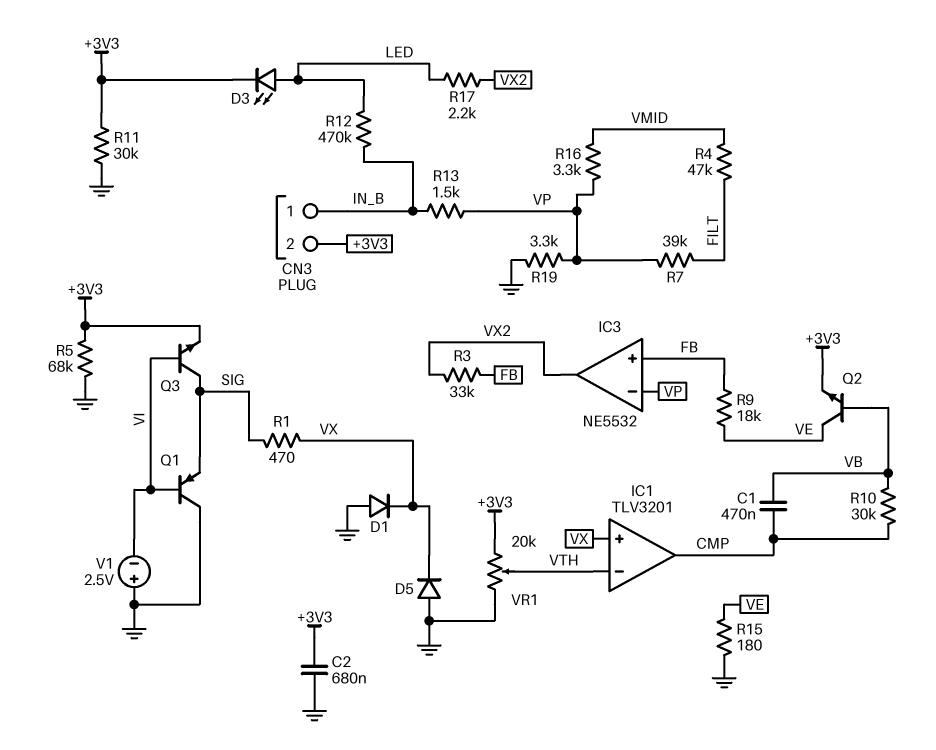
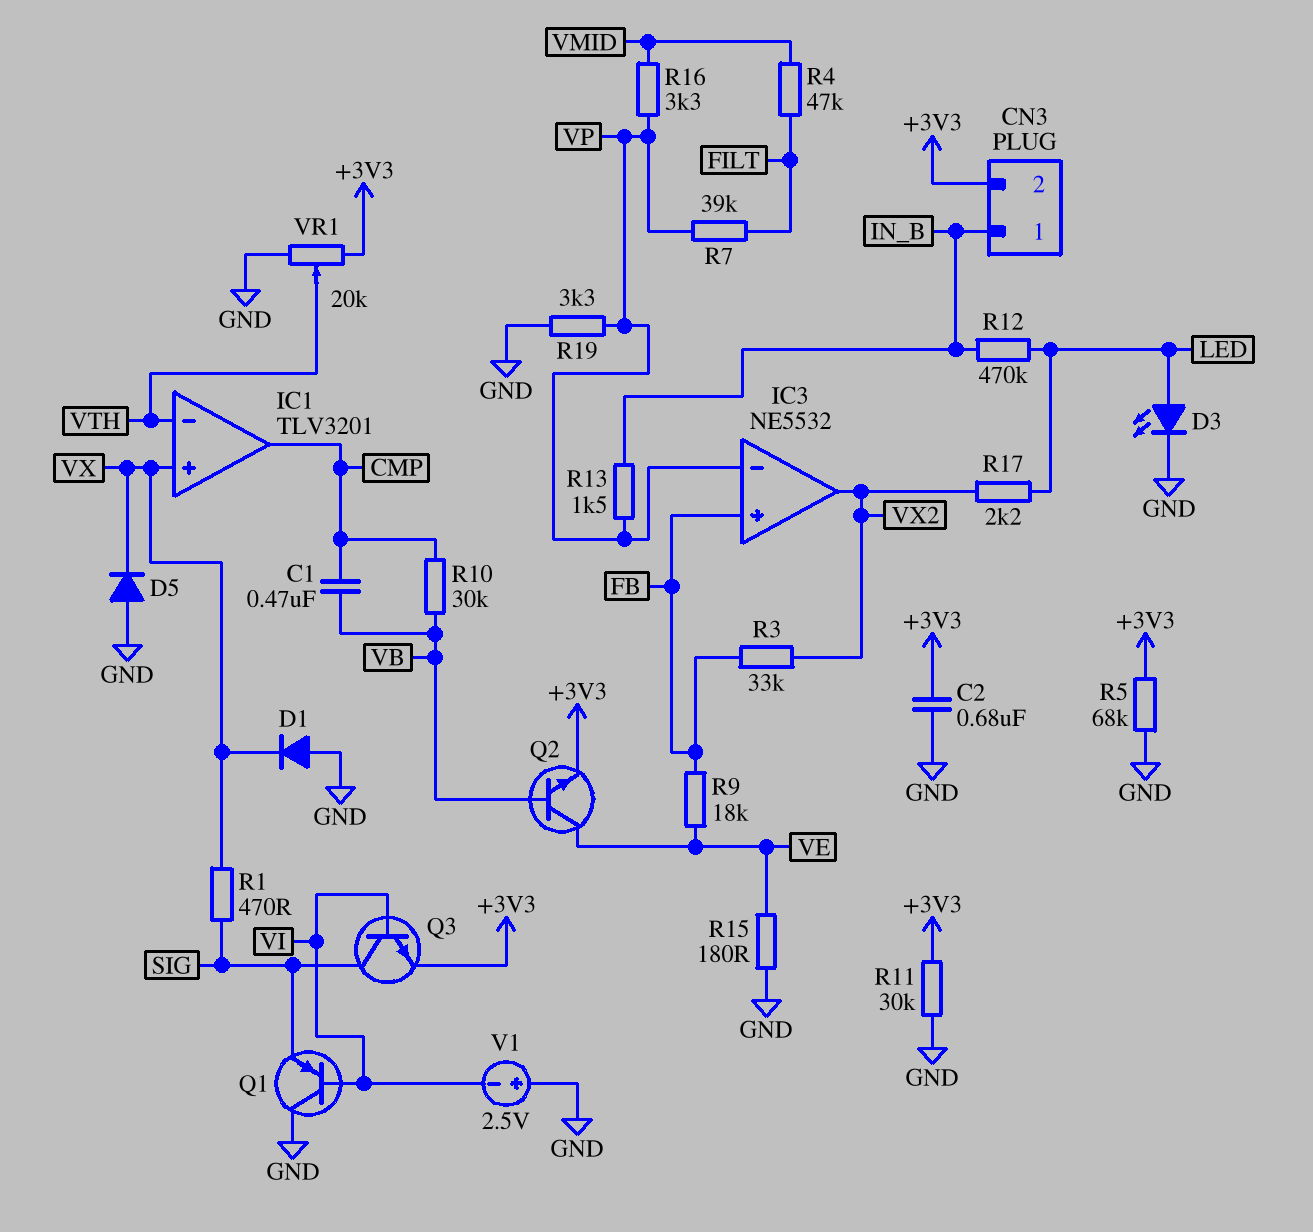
D3: LED (A LED, K +3V3) -> LED (A LED, K GND)

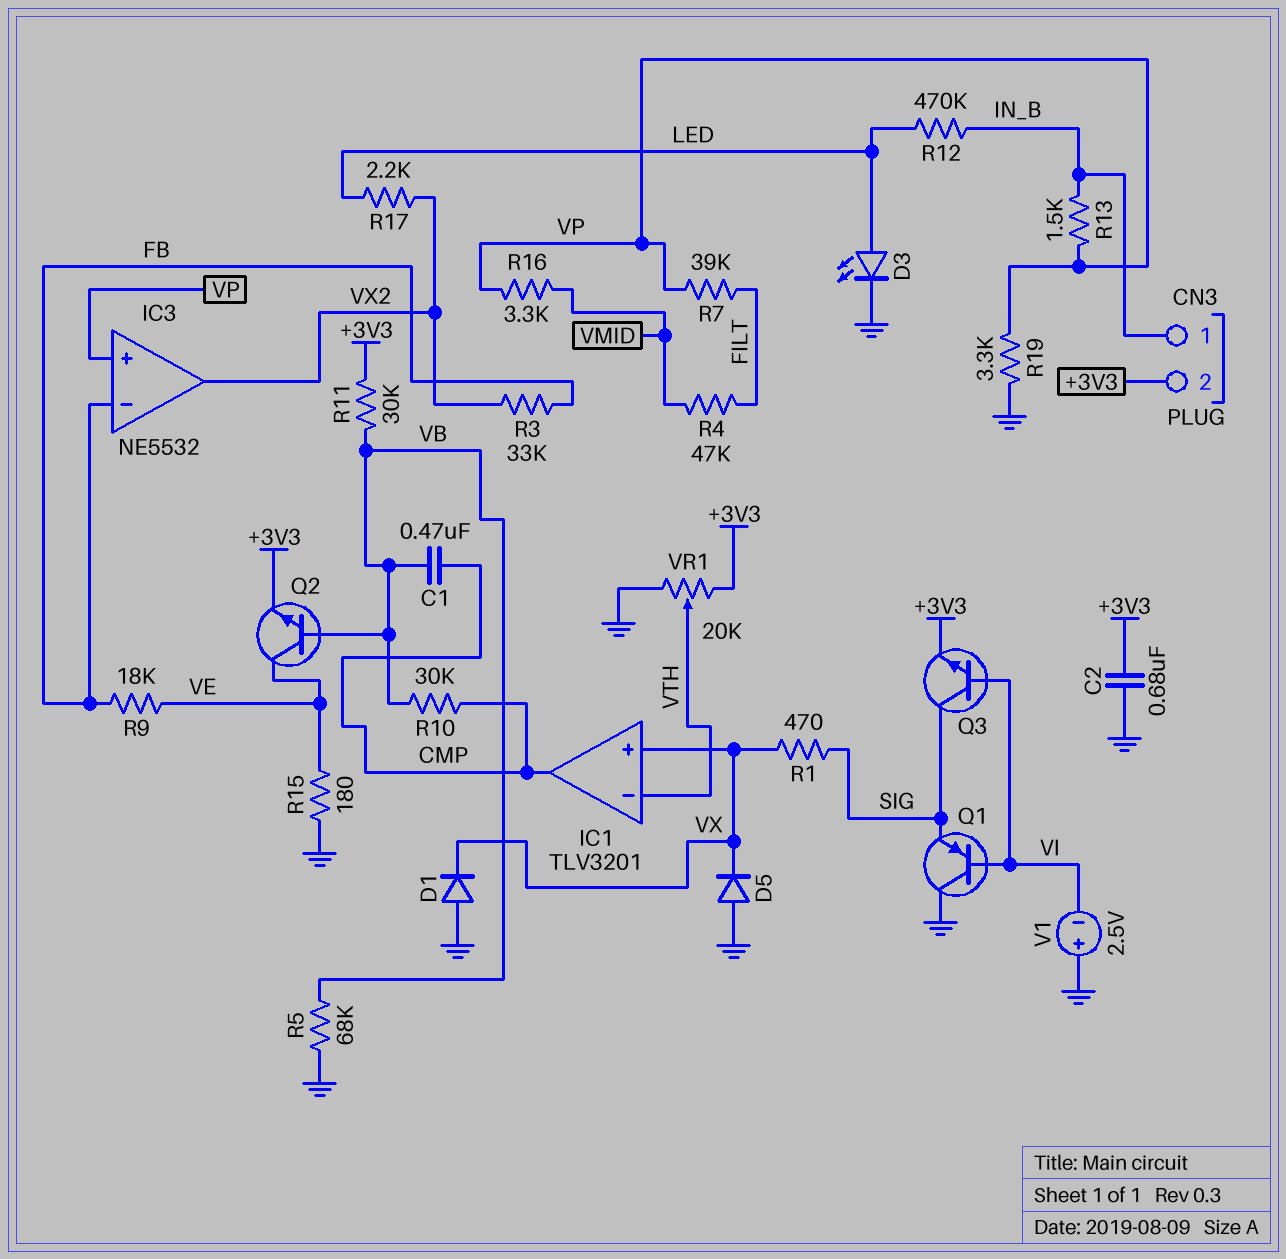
IC3 pin in+: FB -> VP
IC3 pin in-: VP -> FB
R5: 68k (+3V3, GND) -> 68k (GND, VB)
R11: 30k (+3V3, GND) -> 30k (+3V3, VB)

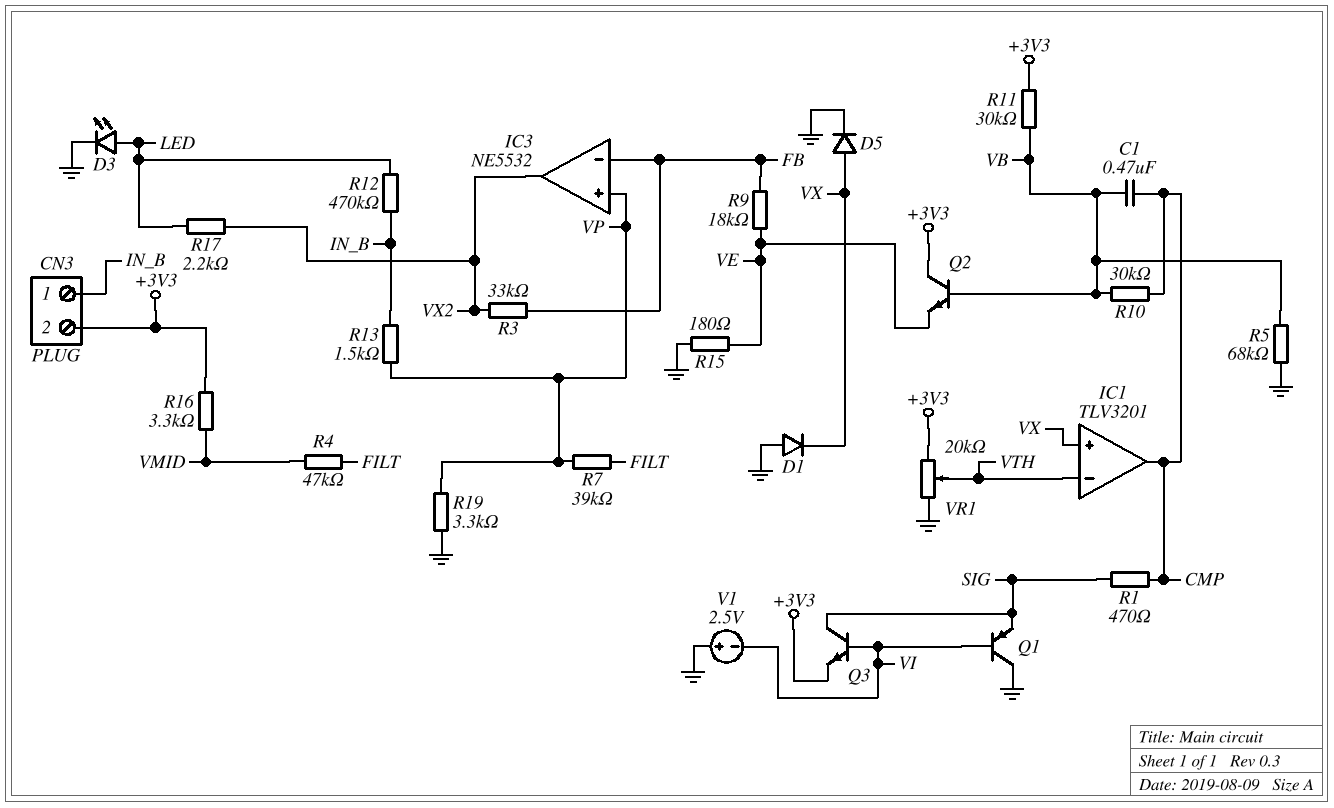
C2: 680nF (+3V3, GND) -> none
D5: diode (A GND, K VX) -> diode (A VX, K GND)
Q2: NPN (B VB, C VE, E +3V3) -> NPN (B VB, C +3V3, E VE)
R1: 470 (SIG, VX) -> 470 (CMP, SIG)
R16: 3.3k (VMID, VP) -> 3.3k (+3V3, VMID)

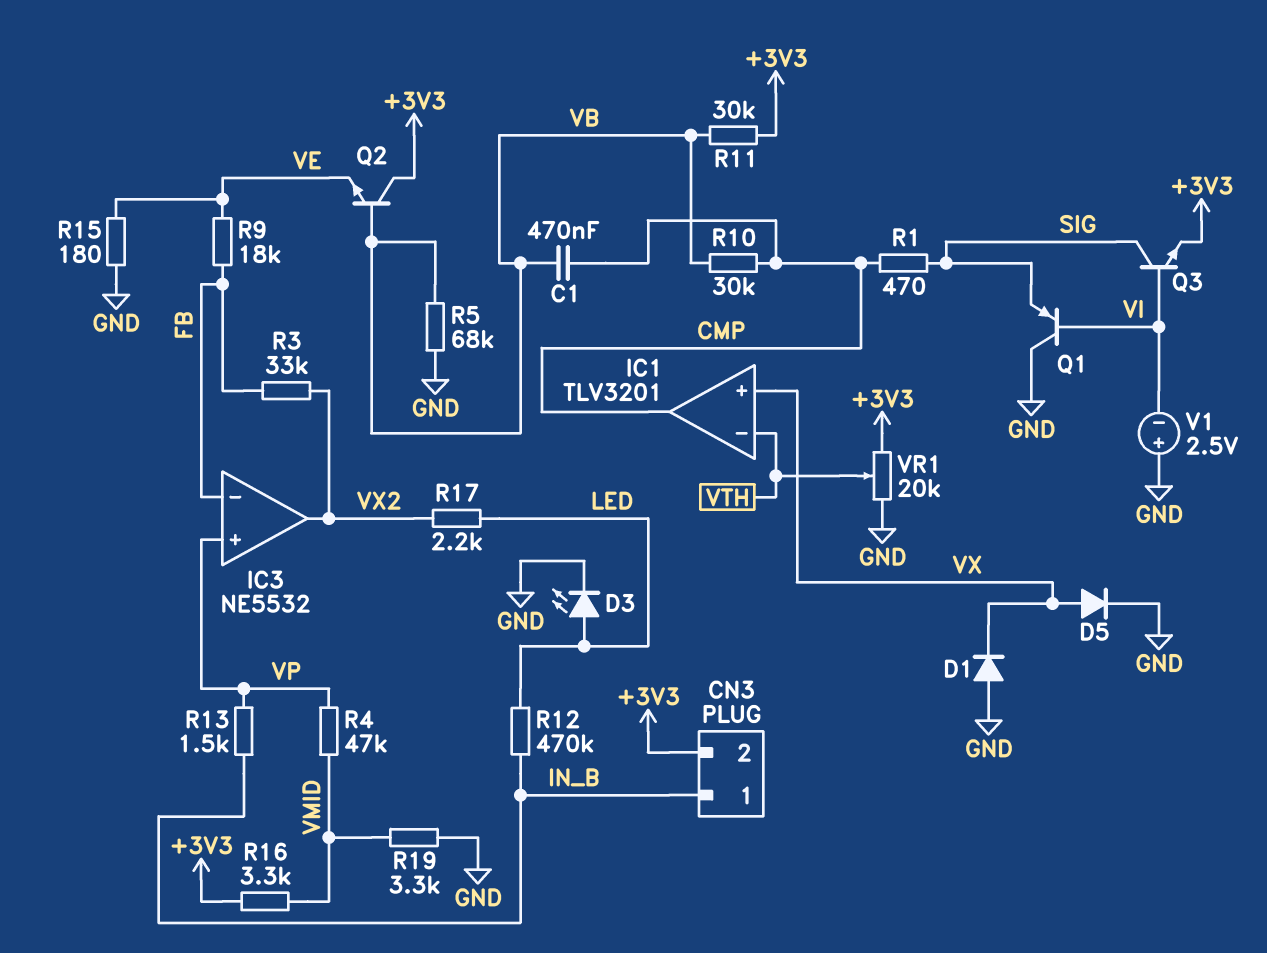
R4: 47k (FILT, VMID) -> 47k (VMID, VP)
R7: 39k (FILT, VP) -> none
R19: 3.3k (GND, VP) -> 3.3k (GND, VMID)

